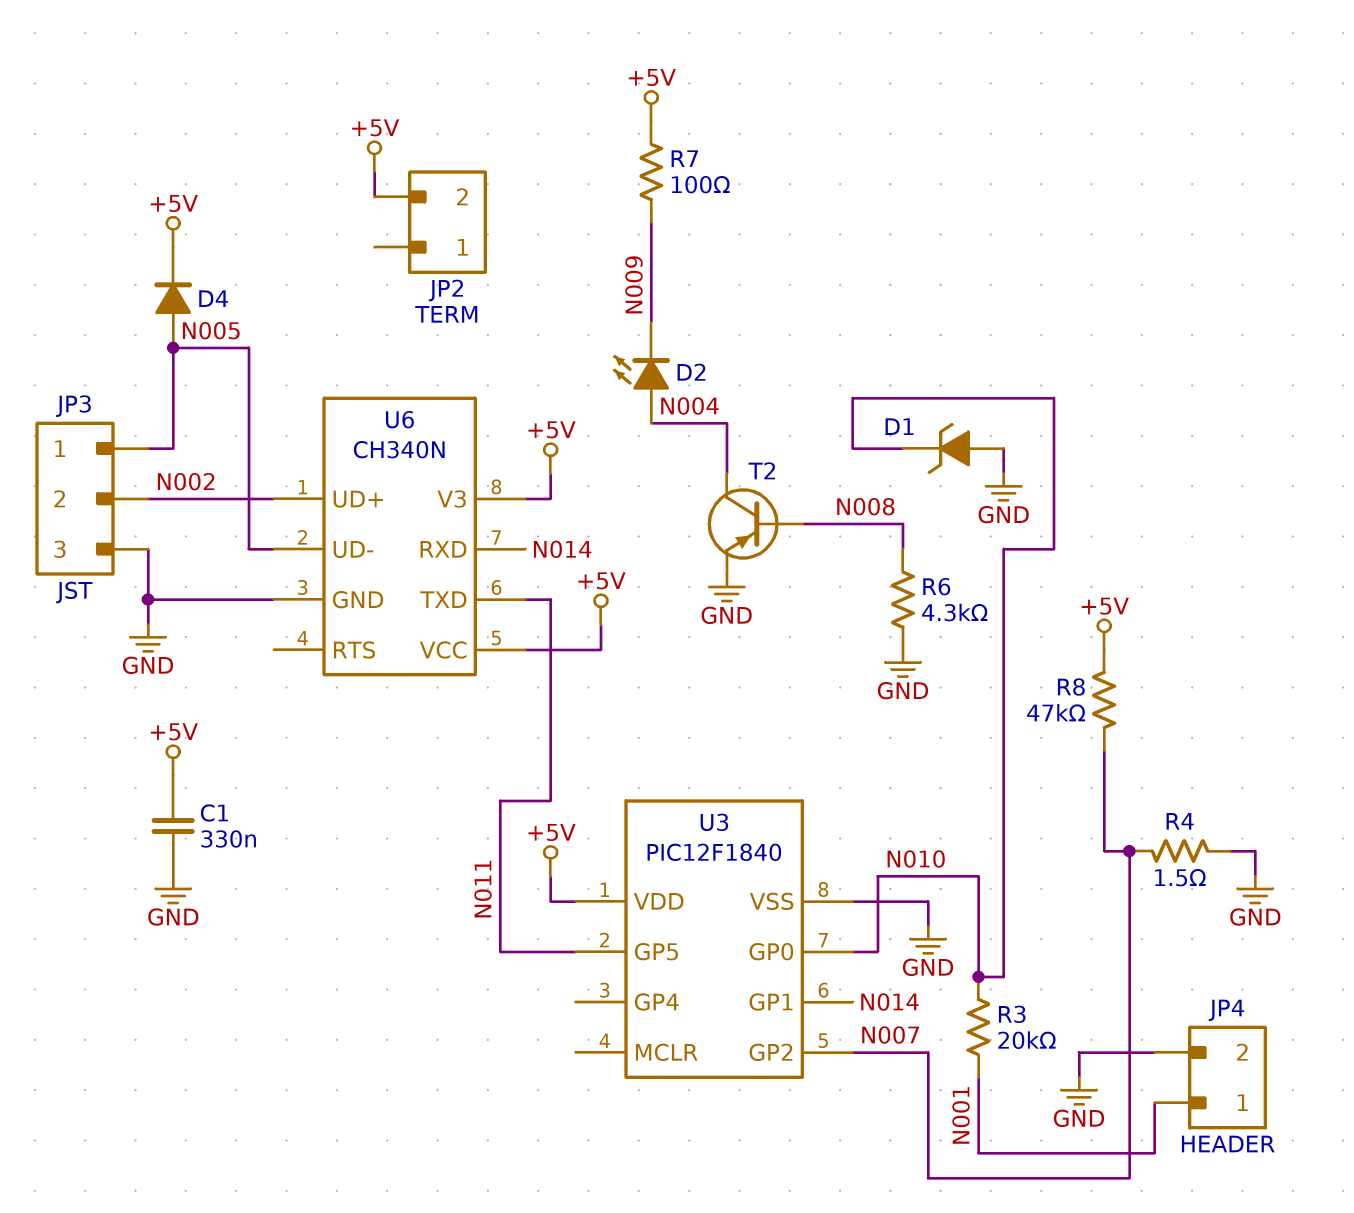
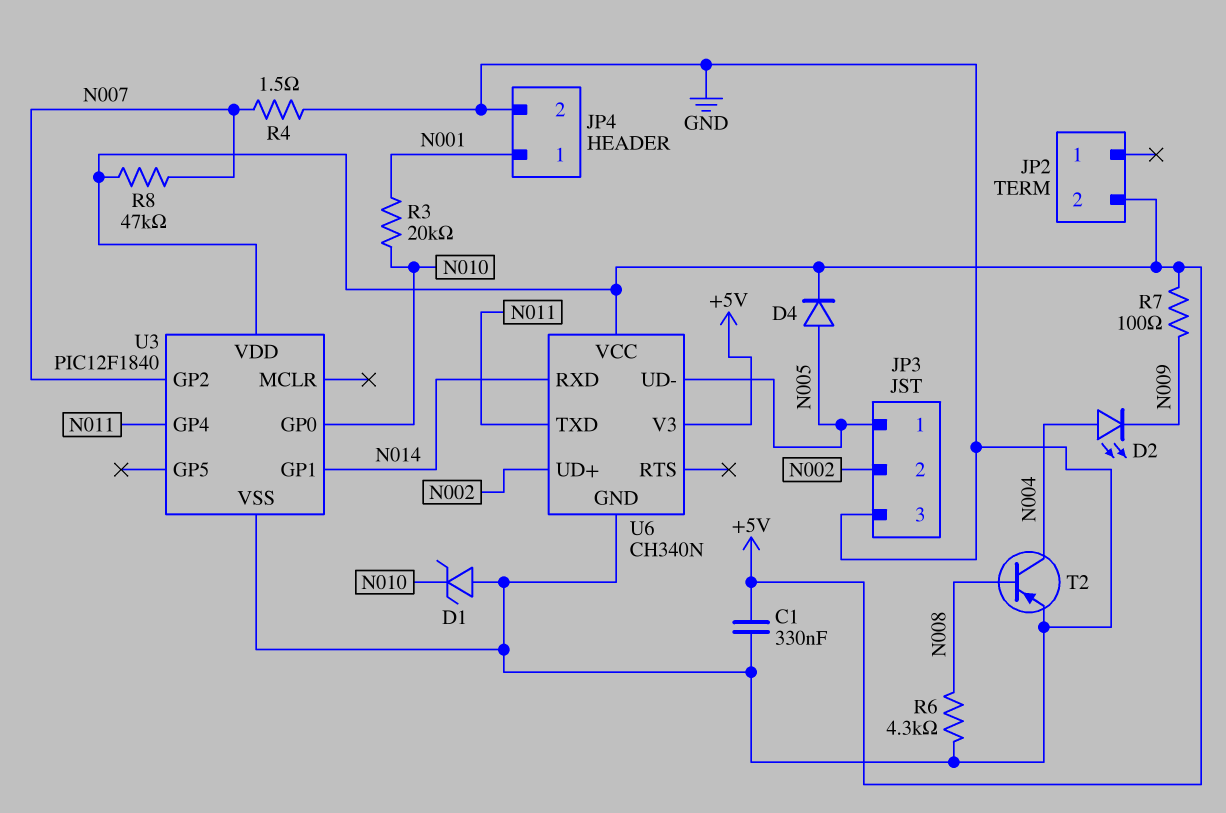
U3 pin GP4: none -> N011
U3 pin GP5: N011 -> none

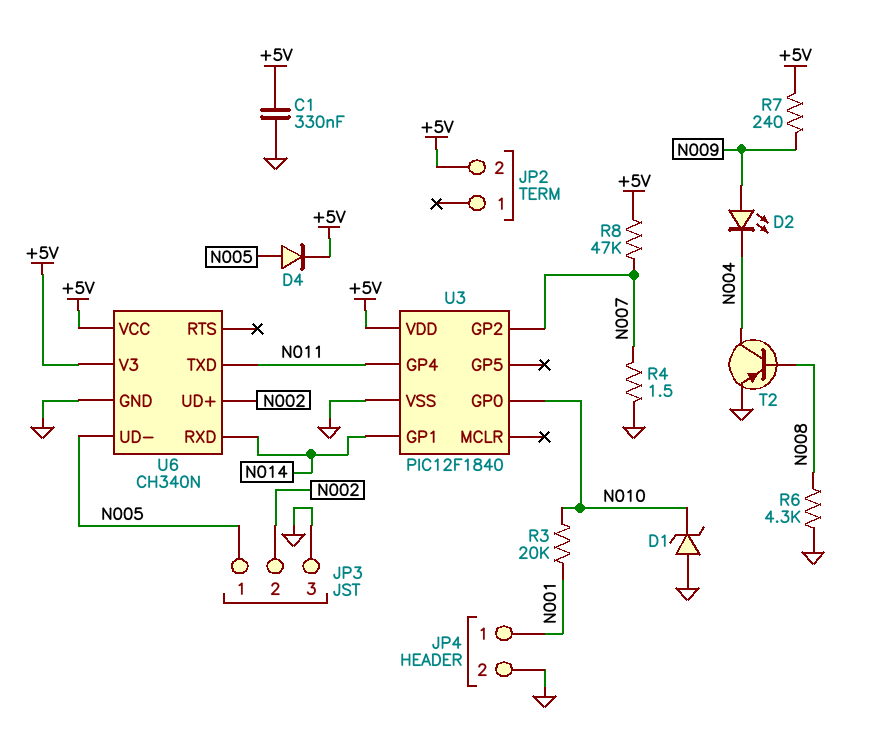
D2: LED (A N004, K N009) -> LED (A N009, K N004)
R7: 100 (+5V, N009) -> 240 (+5V, N009)

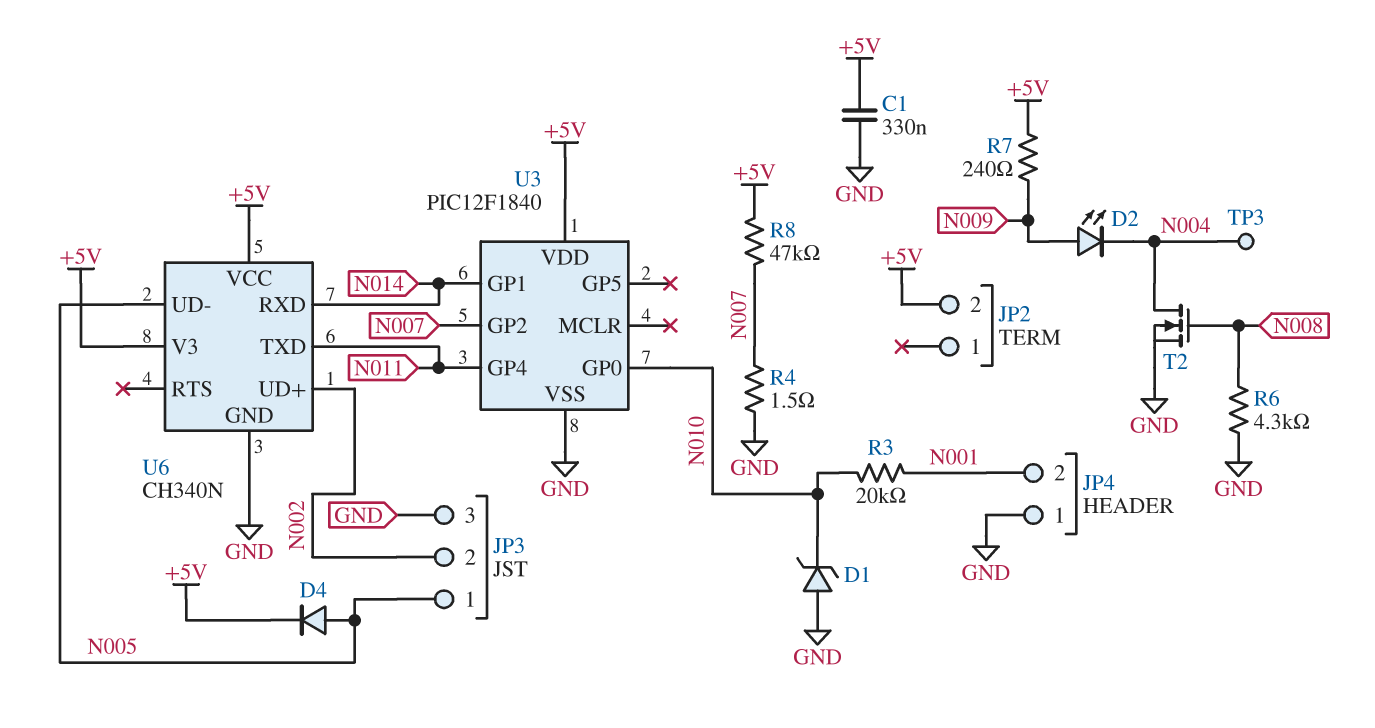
JP4 pin 1: N001 -> GND
JP4 pin 2: GND -> N001
T2: PNP (B N008, C N004, E GND) -> NMOS (G N008, D N004, S GND)
TP3: none -> test point (N004)

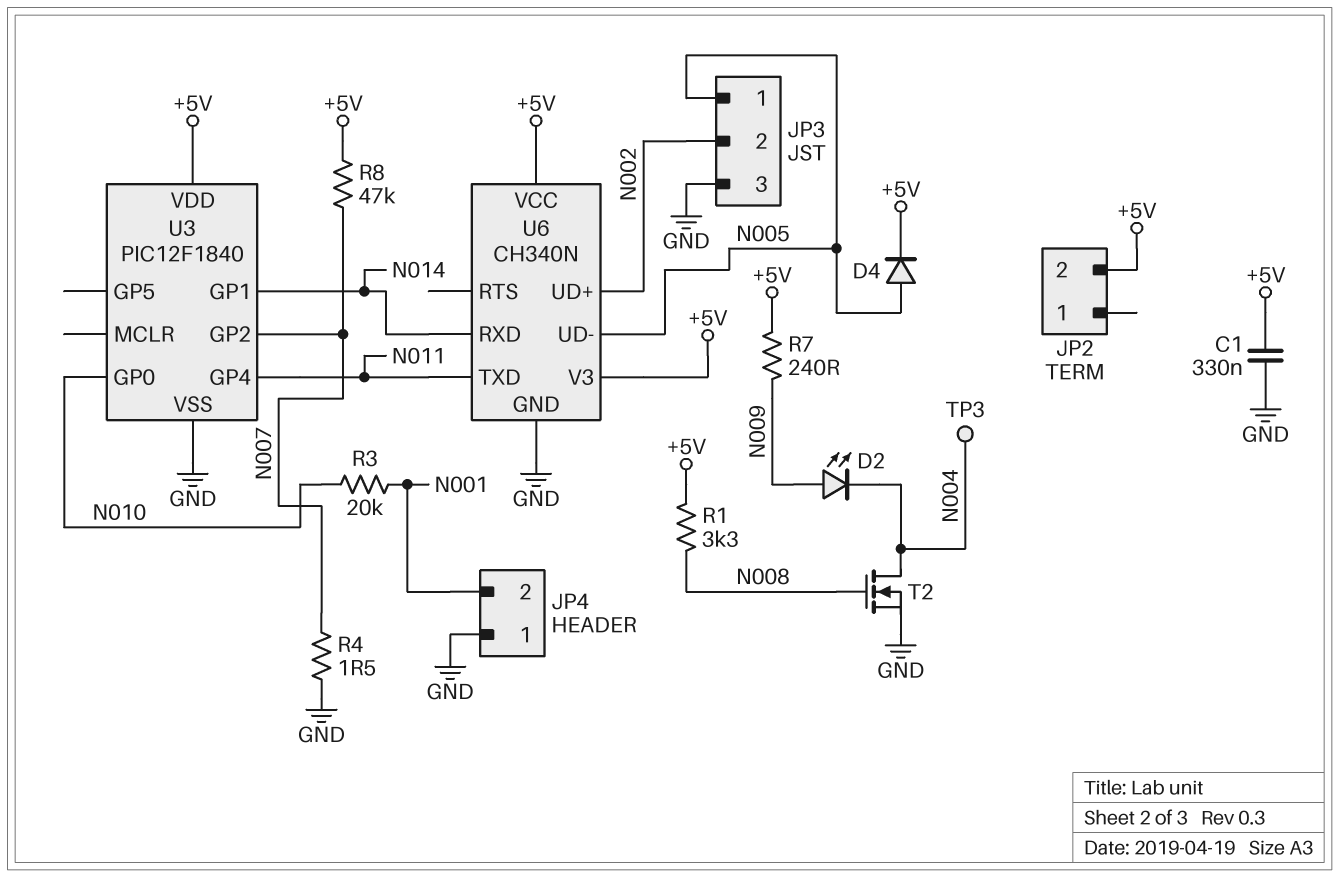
D1: zener (A GND, K N010) -> none
R1: none -> 3.3k (+5V, N008)
R6: 4.3k (GND, N008) -> none

